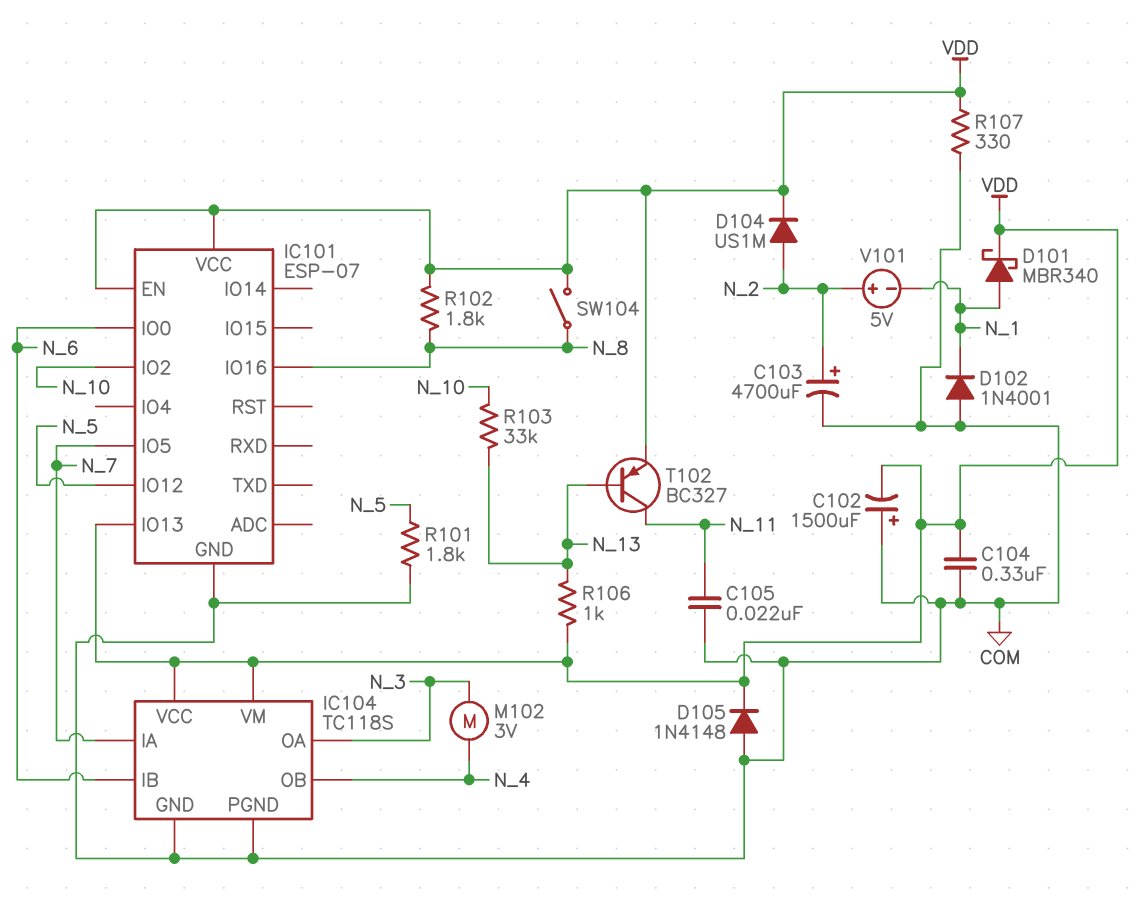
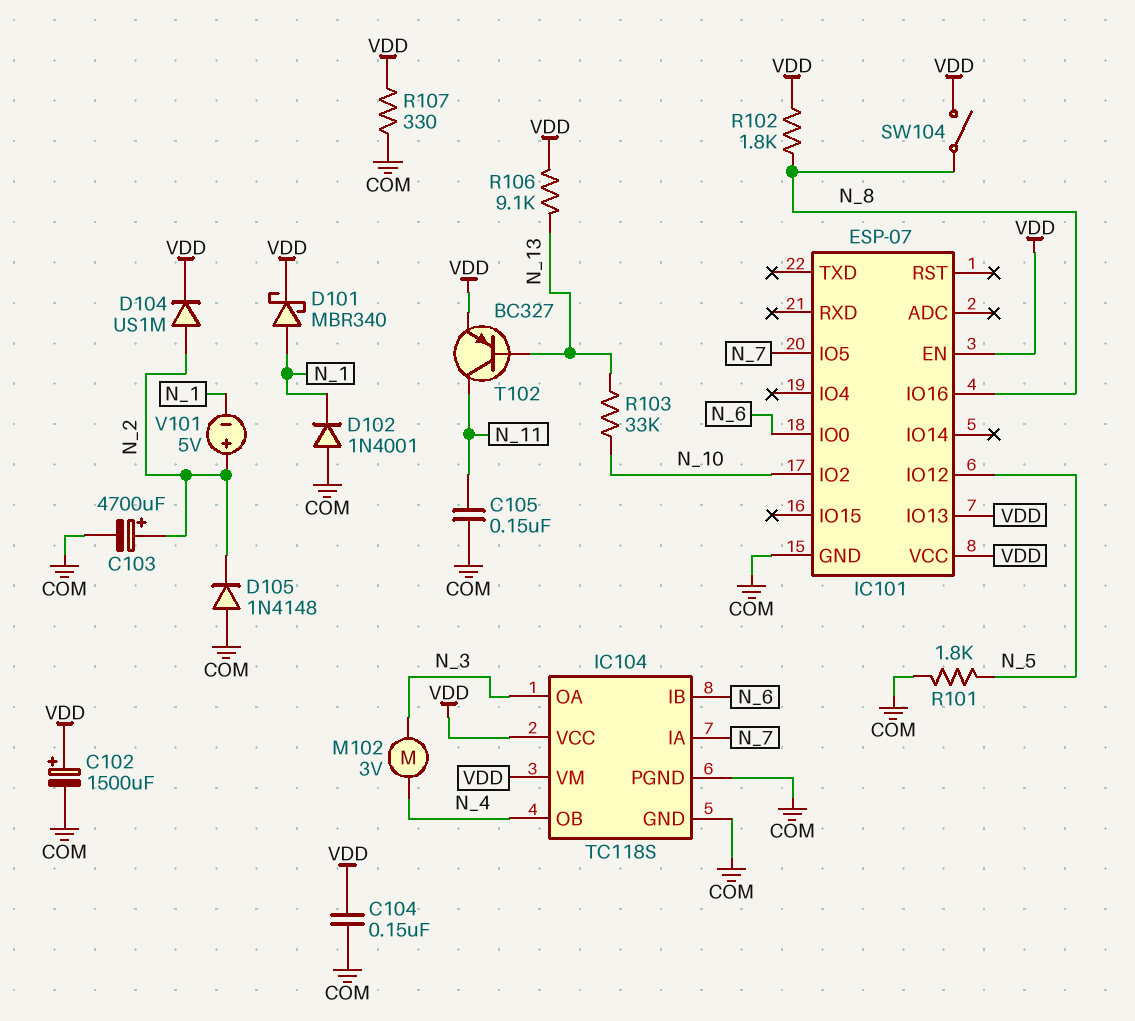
C102: 1500uF (plus COM, minus VDD) -> 1500uF (plus VDD, minus COM)
C104: 330nF (COM, VDD) -> 150nF (COM, VDD)
C105: 22nF (COM, N_11) -> 150nF (COM, N_11)
D105: diode 1N4148 (A COM, K VDD) -> diode 1N4148 (A COM, K N_2)
R106: 1k (N_13, VDD) -> 9.1k (N_13, VDD)

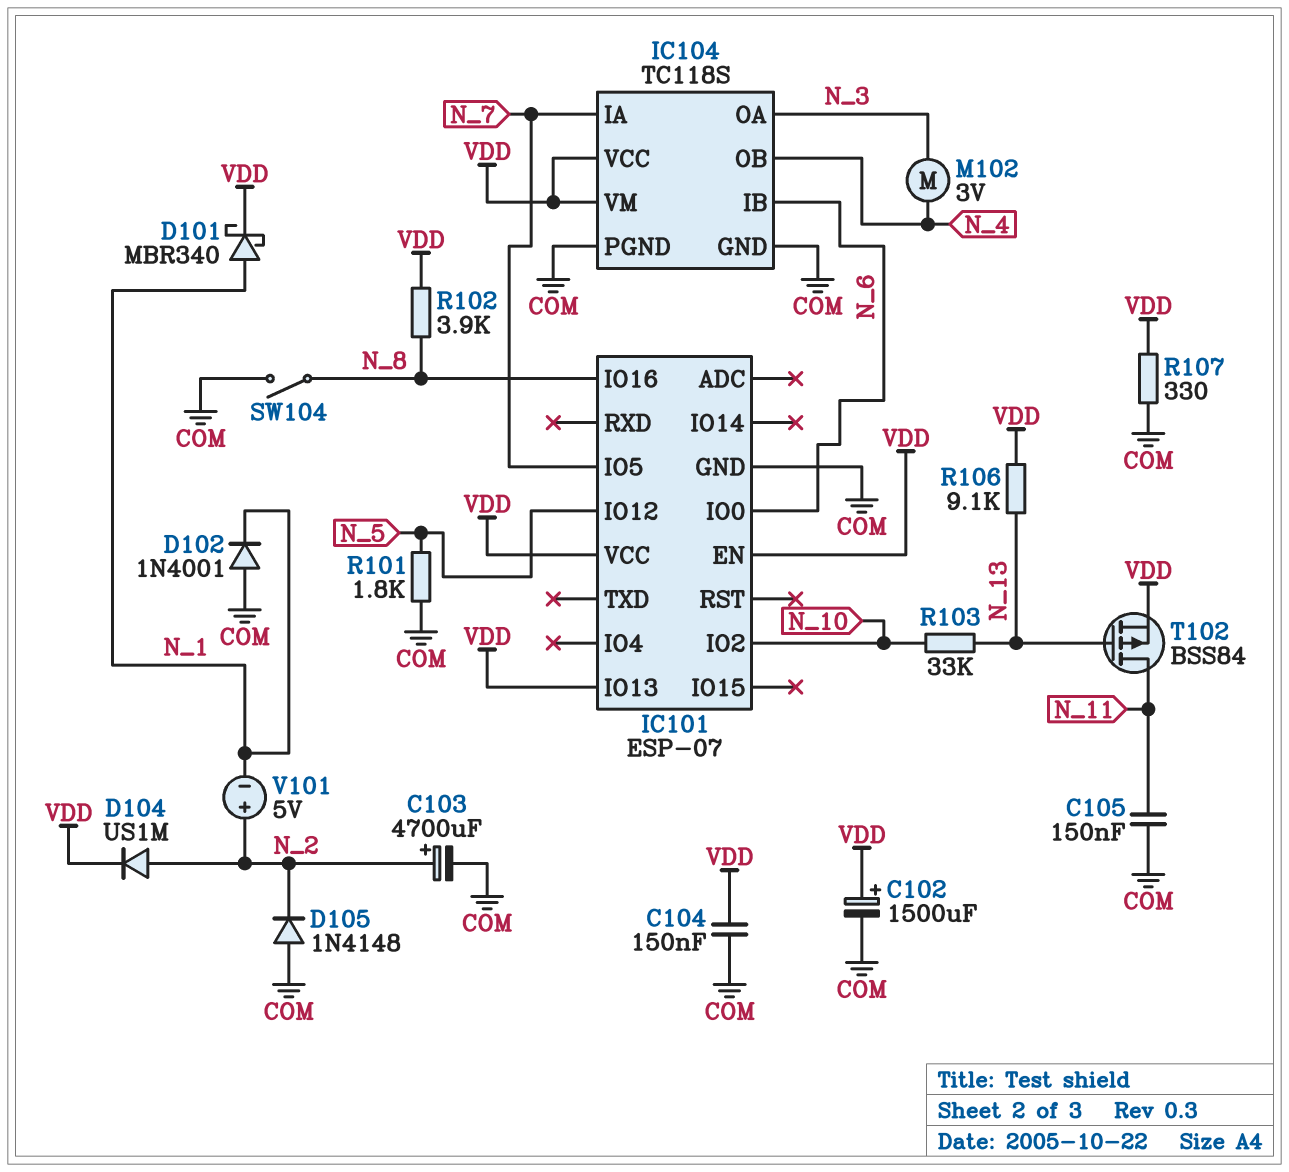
R102: 1.8k (N_8, VDD) -> 3.9k (N_8, VDD)
SW104: switch (N_8, VDD) -> switch (COM, N_8)
T102: PNP BC327 (B N_13, C N_11, E VDD) -> PMOS BSS84 (G N_13, D N_11, S VDD)

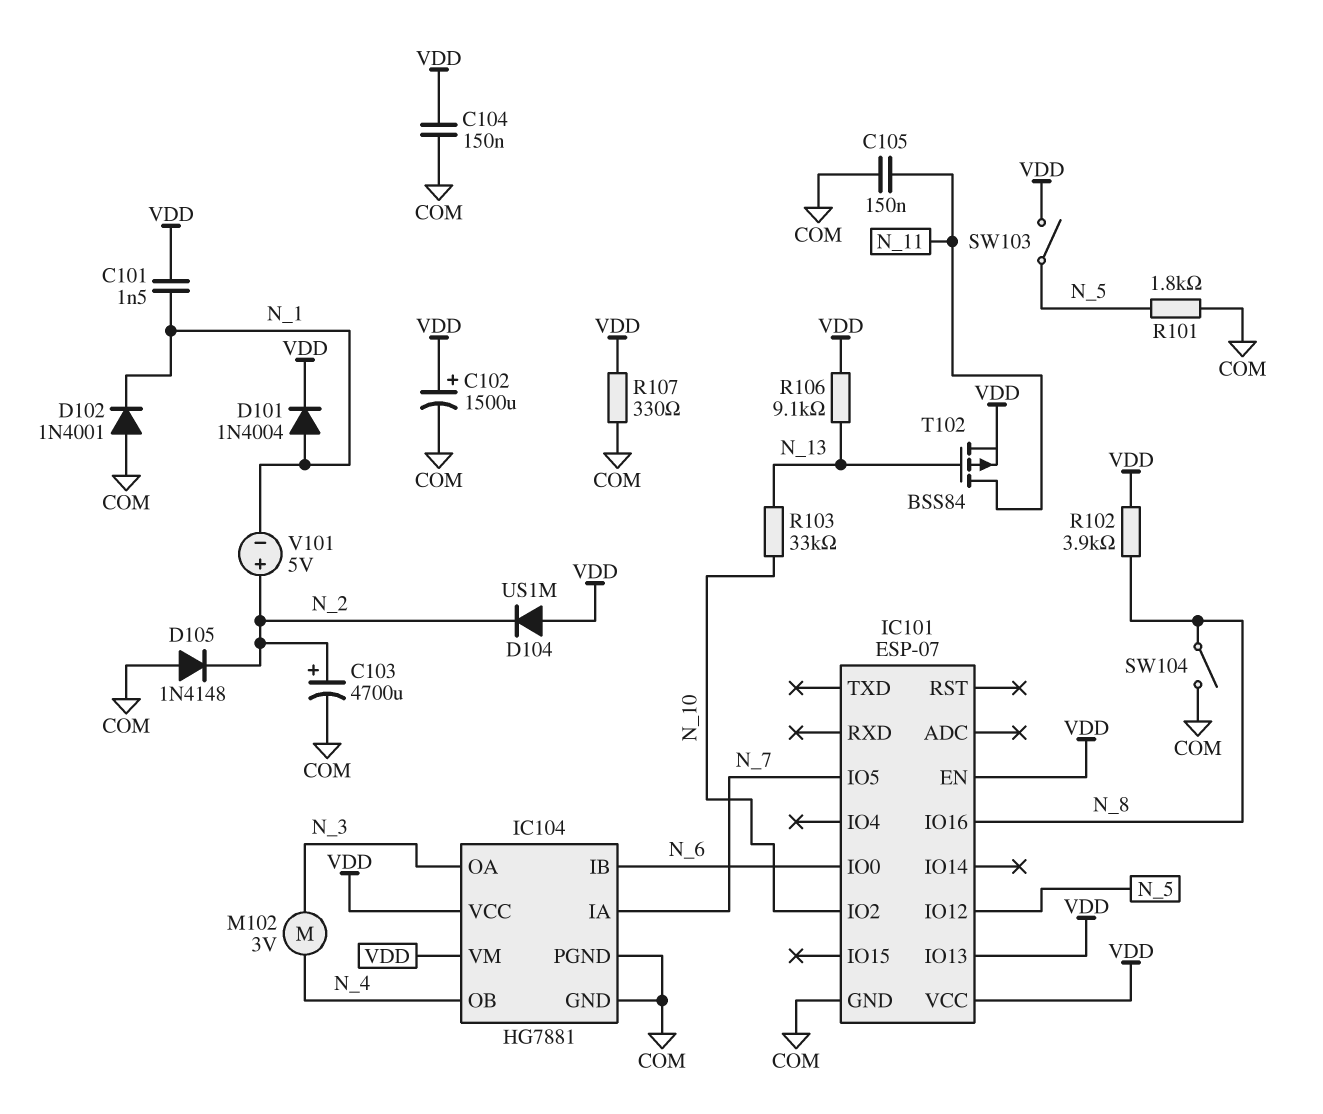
C101: none -> 1.5nF (N_1, VDD)
D101: schottky MBR340 (A N_1, K VDD) -> diode 1N4004 (A N_1, K VDD)
D104: diode US1M (A N_2, K VDD) -> diode US1M (A VDD, K N_2)
IC104: TC118S -> HG7881
SW103: none -> switch (N_5, VDD)

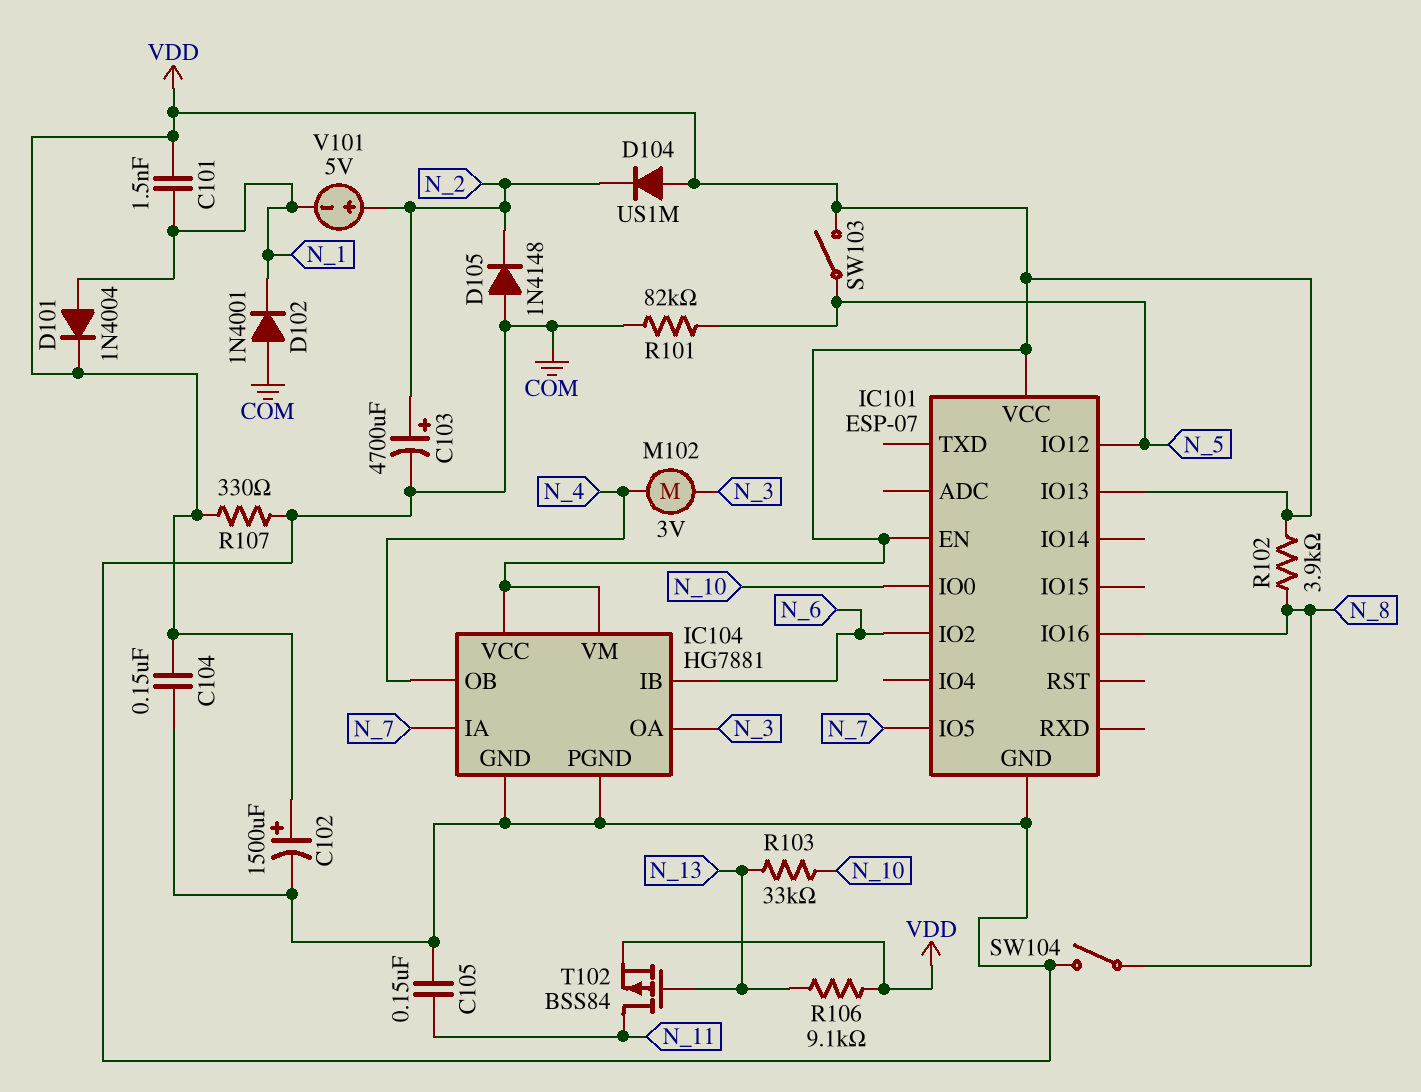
IC101 pin IO0: N_6 -> N_10
IC101 pin IO2: N_10 -> N_6
R101: 1.8k (COM, N_5) -> 82k (COM, N_5)

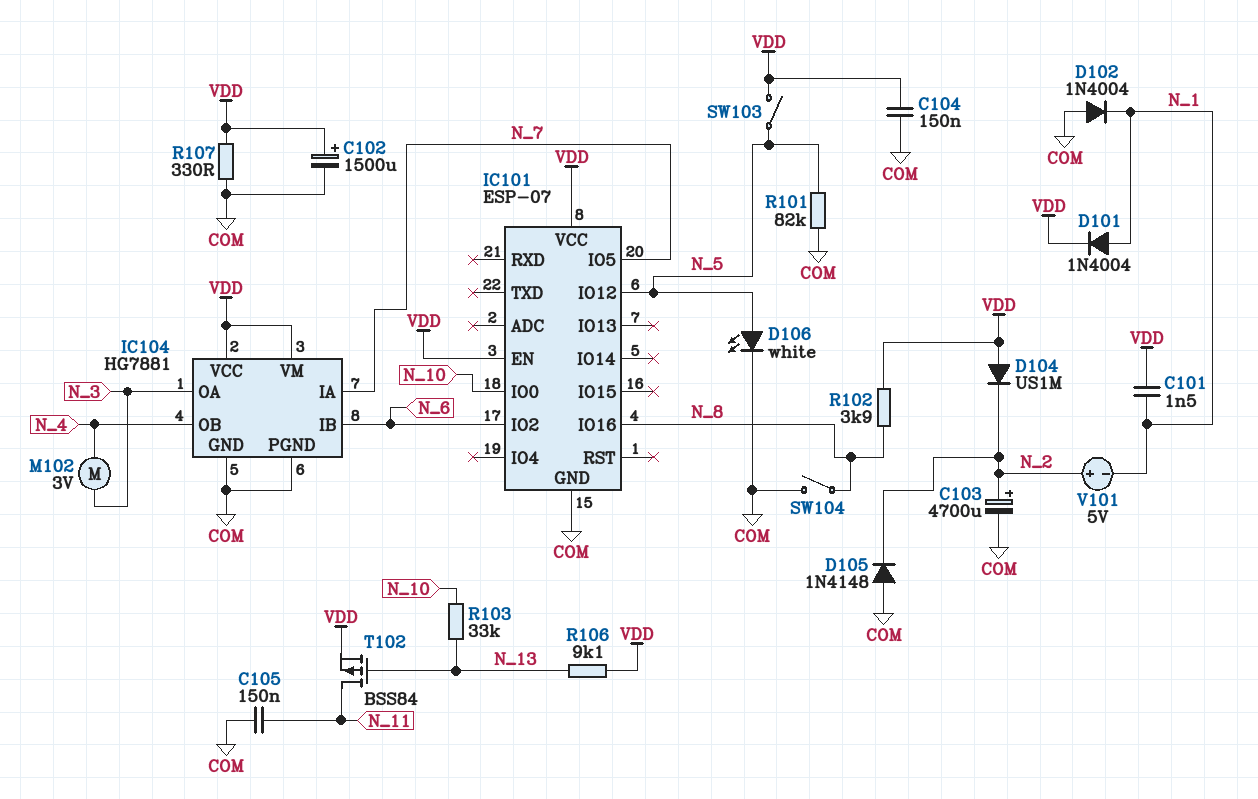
D102: diode 1N4001 (A COM, K N_1) -> diode 1N4004 (A COM, K N_1)
D106: none -> LED white (A N_5, K COM)
IC101 pin IO13: VDD -> none

